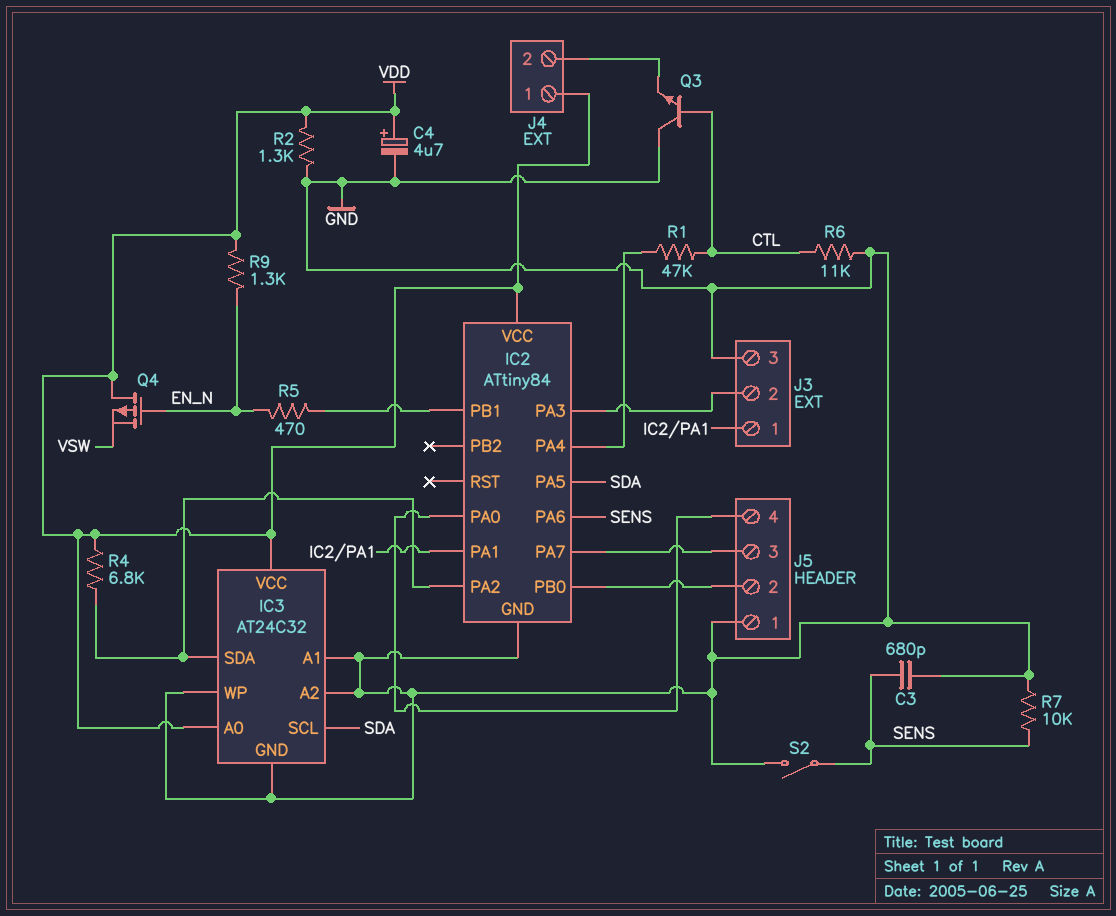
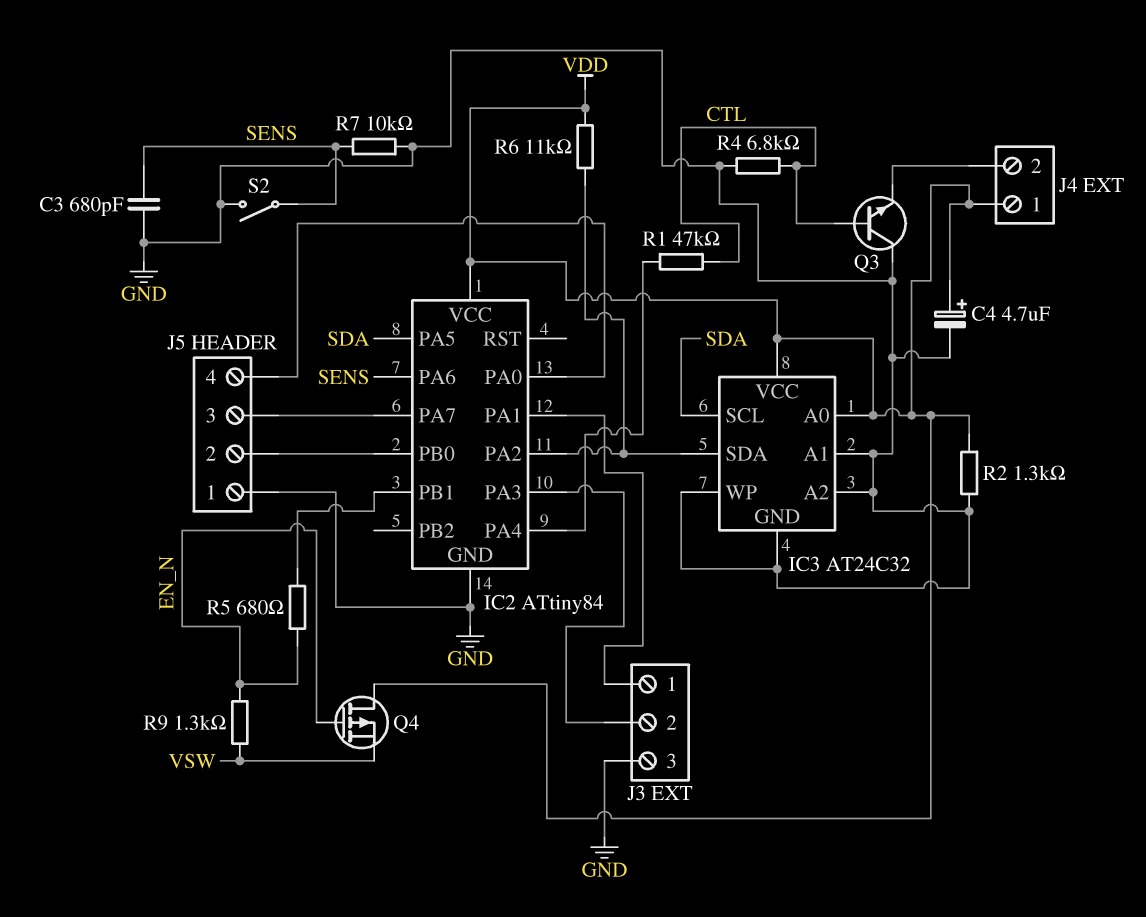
R4: 6.8k (IC2/PA2, VDD) -> 6.8k (CTL, GND)
R5: 470 (EN_N, IC2/PB1) -> 680 (EN_N, IC2/PB1)
R6: 11k (CTL, GND) -> 11k (IC2/PA2, VDD)
R9: 1.3k (EN_N, VDD) -> 1.3k (EN_N, VSW)

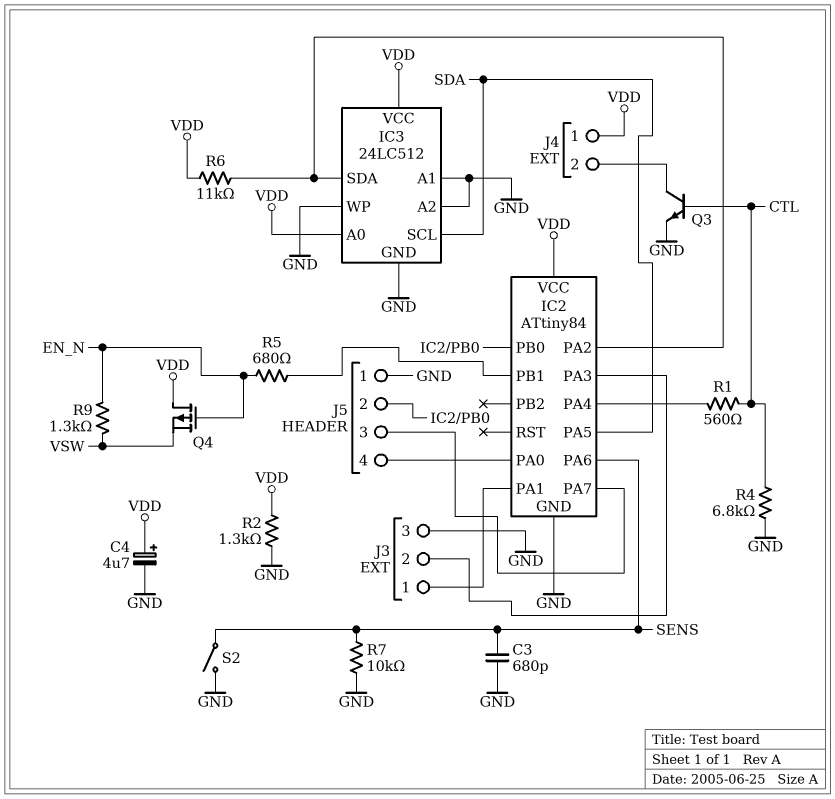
IC3: AT24C32 -> 24LC512
Q3: NPN (B CTL, C GND, E J4/2) -> NPN (B CTL, C J4/2, E GND)
R1: 47k (CTL, IC2/PA4) -> 560 (CTL, IC2/PA4)

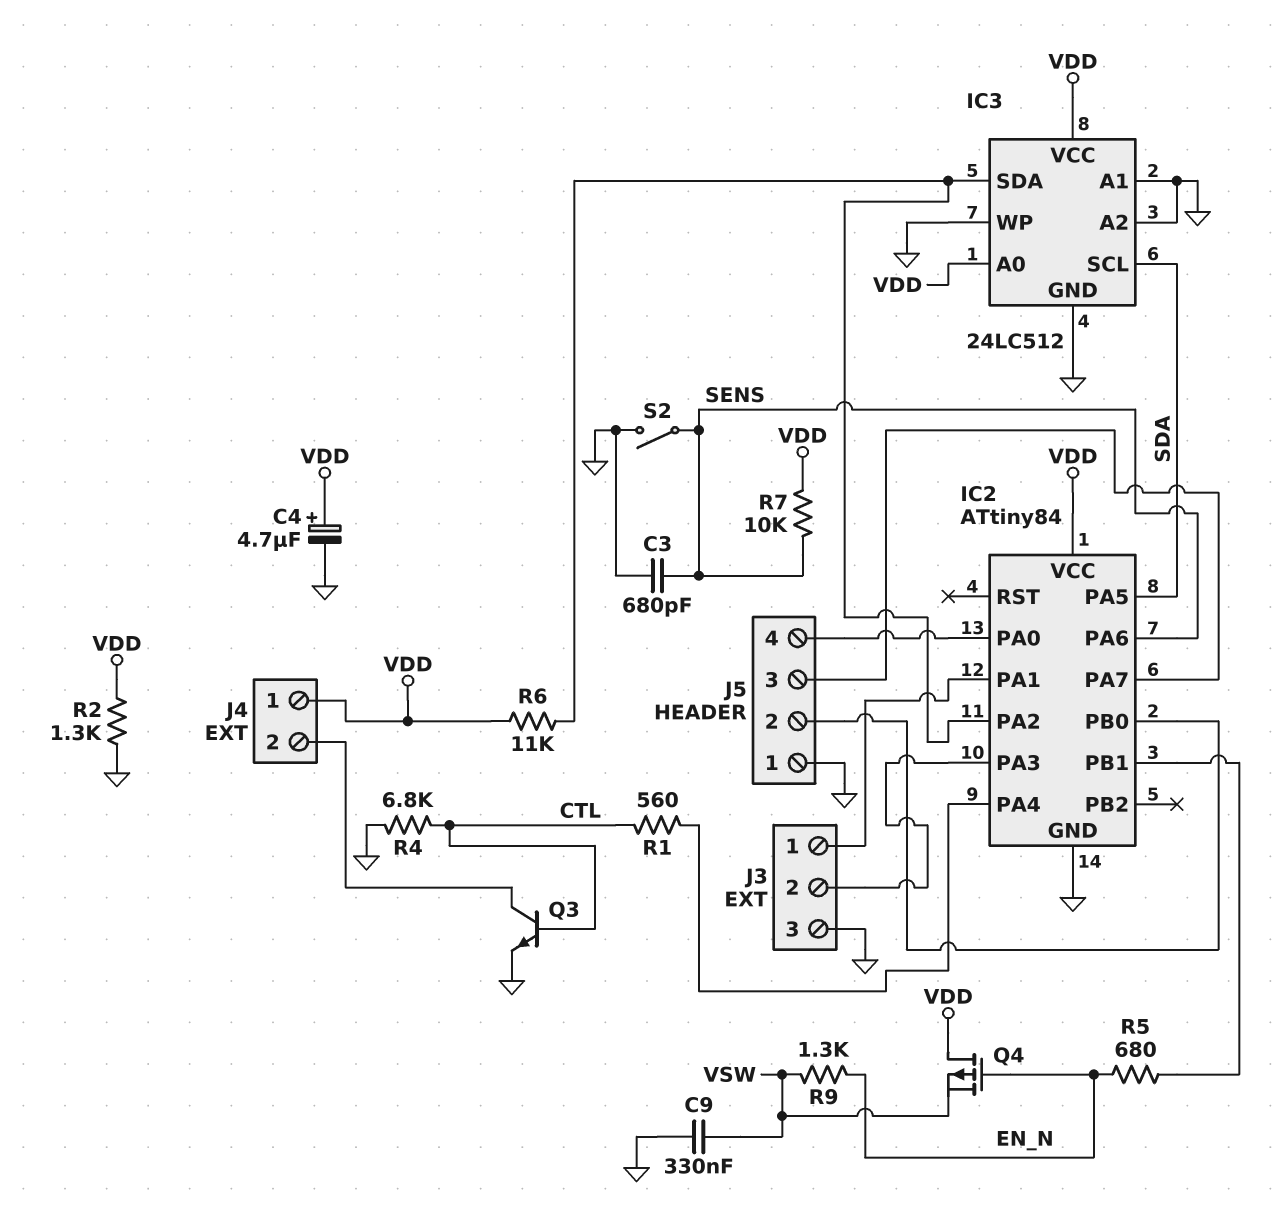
C9: none -> 330nF (GND, VSW)
R7: 10k (GND, SENS) -> 10k (SENS, VDD)

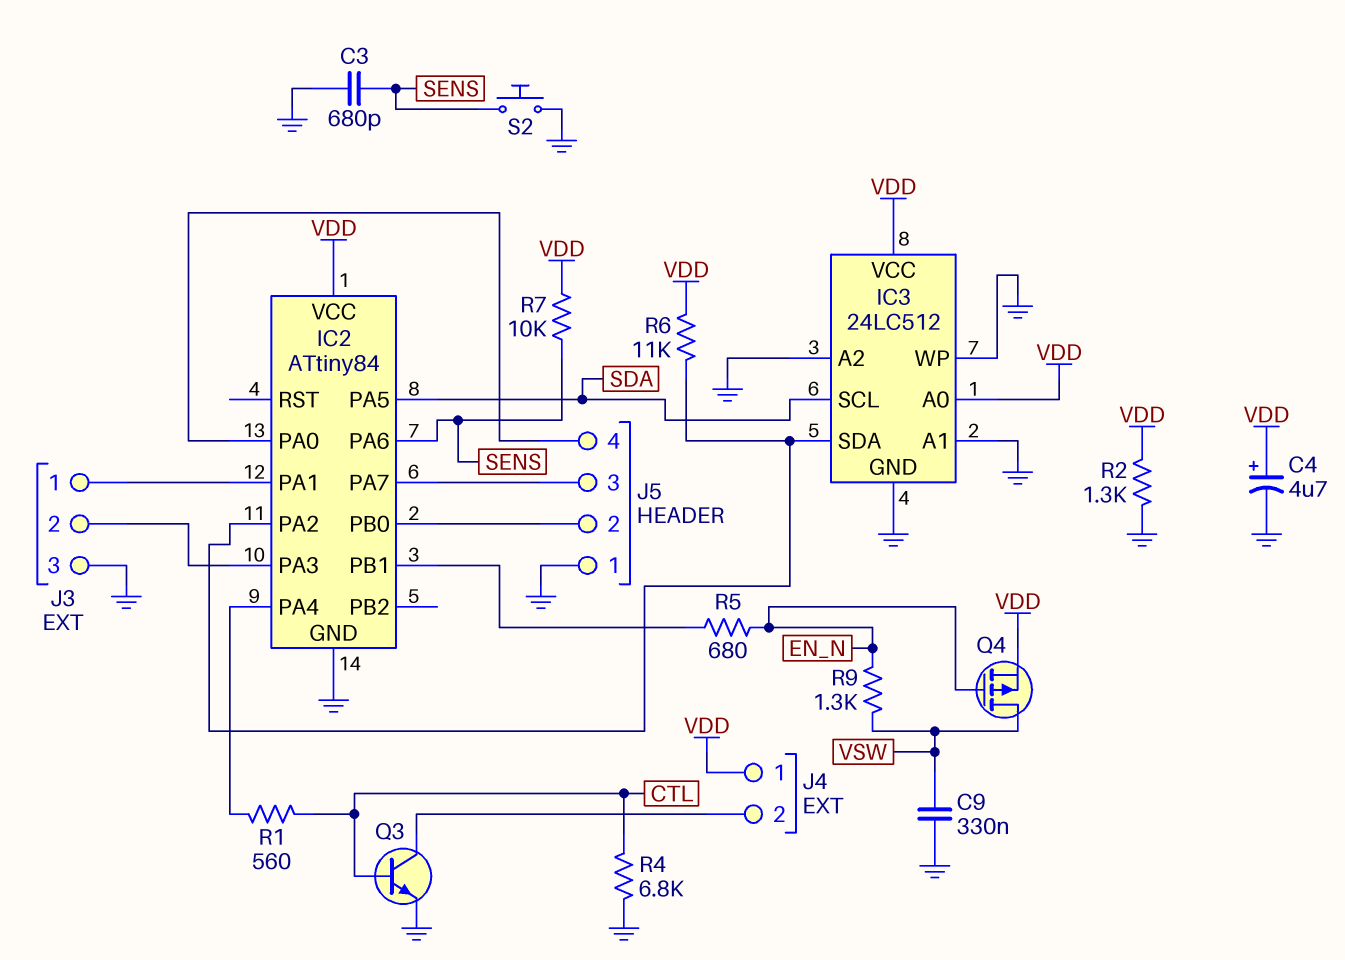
Q4: PMOS (G EN_N, D VDD, S VSW) -> PMOS (G EN_N, D VSW, S VDD)
S2: switch (GND, SENS) -> button (GND, SENS)

